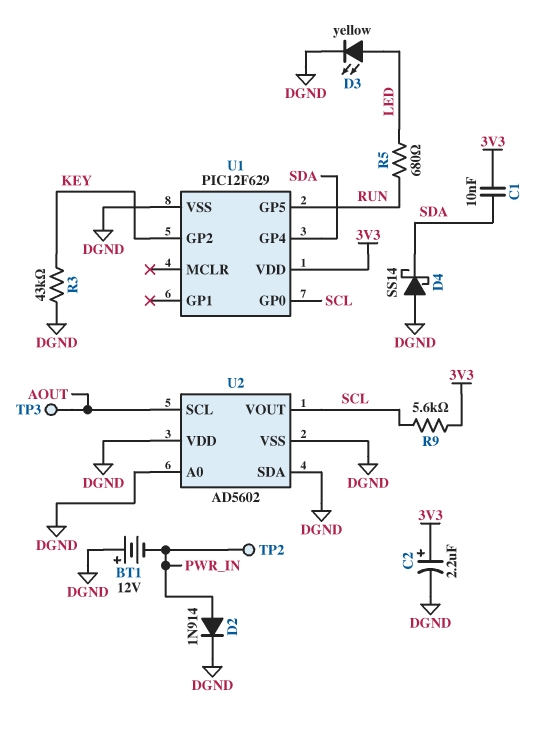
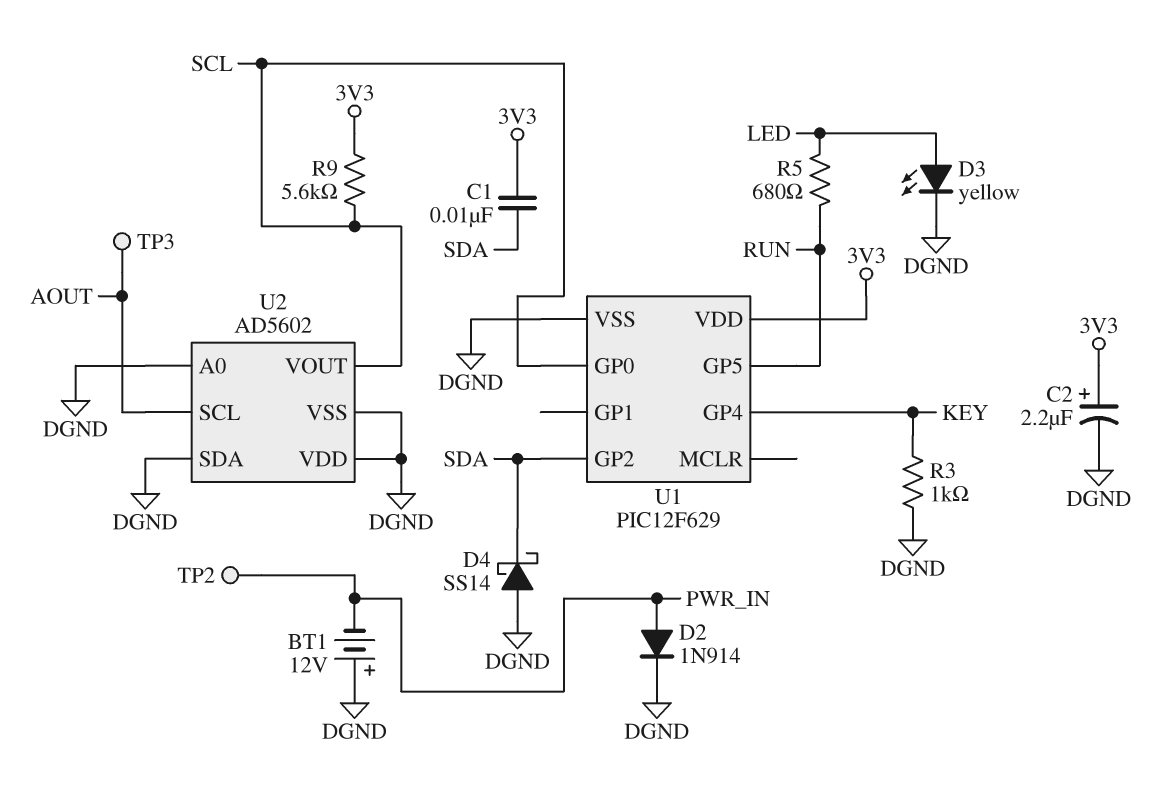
R3: 43k (DGND, KEY) -> 1k (DGND, KEY)
U1 pin GP2: KEY -> SDA
U1 pin GP4: SDA -> KEY

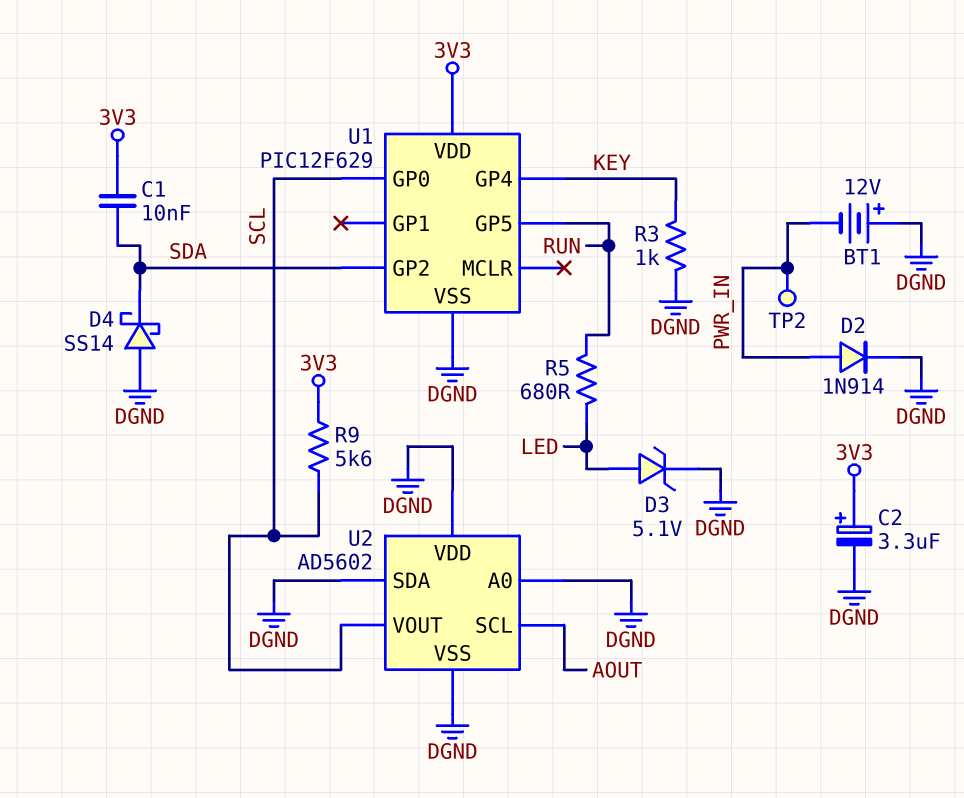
C2: 2.2uF (plus 3V3, minus DGND) -> 3.3uF (plus 3V3, minus DGND)
D3: LED yellow (A LED, K DGND) -> zener 5.1V (A LED, K DGND)
TP3: test point (AOUT) -> none

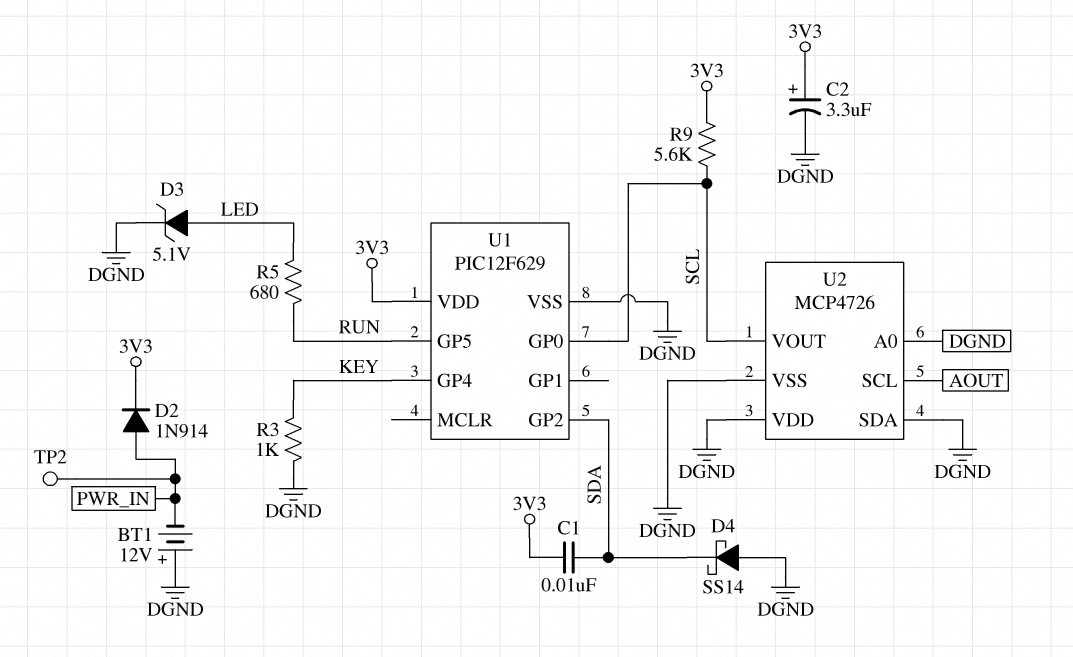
D2: diode 1N914 (A PWR_IN, K DGND) -> diode 1N914 (A PWR_IN, K 3V3)
U2: AD5602 -> MCP4726

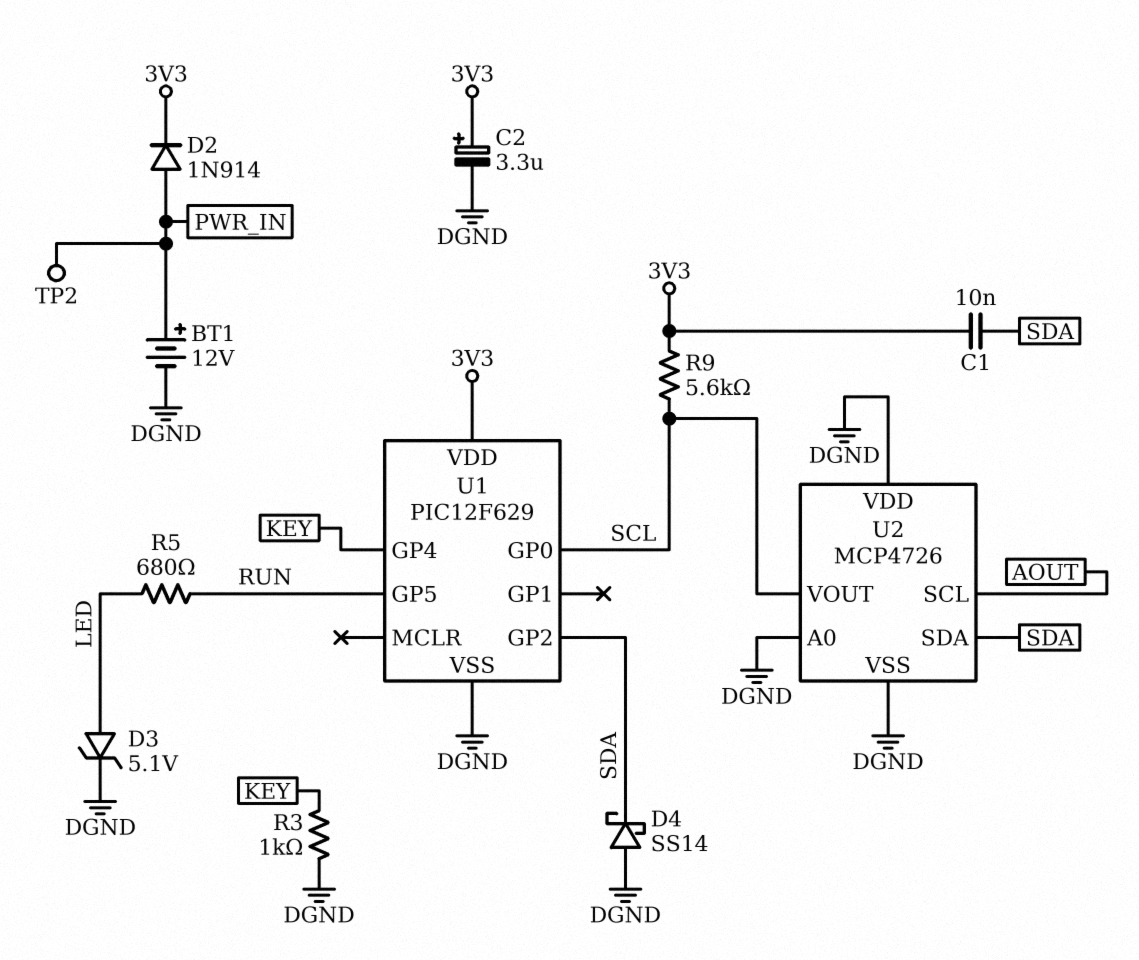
BT1: 12V (plus DGND, minus PWR_IN) -> 12V (plus PWR_IN, minus DGND)
U2 pin SDA: DGND -> SDA

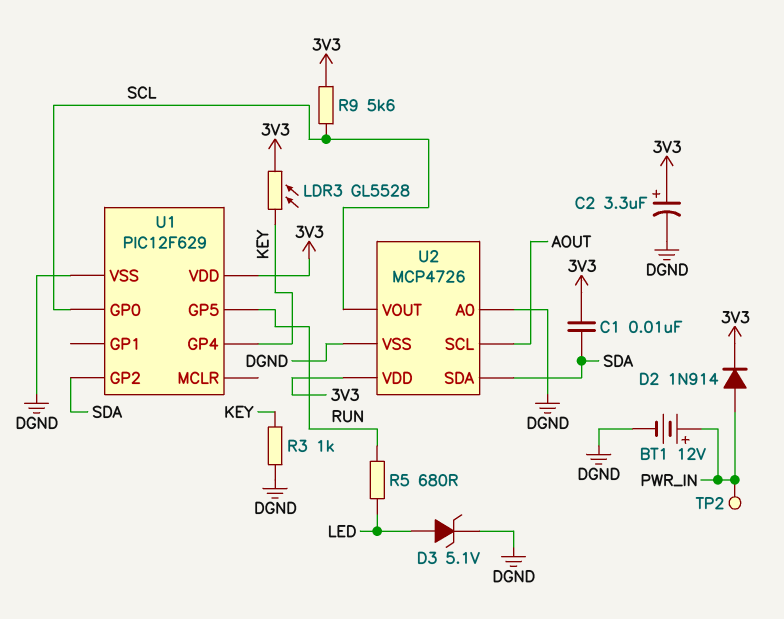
D4: schottky SS14 (A DGND, K SDA) -> none
LDR3: none -> GL5528 (3V3, KEY)
U2 pin VDD: DGND -> 3V3

